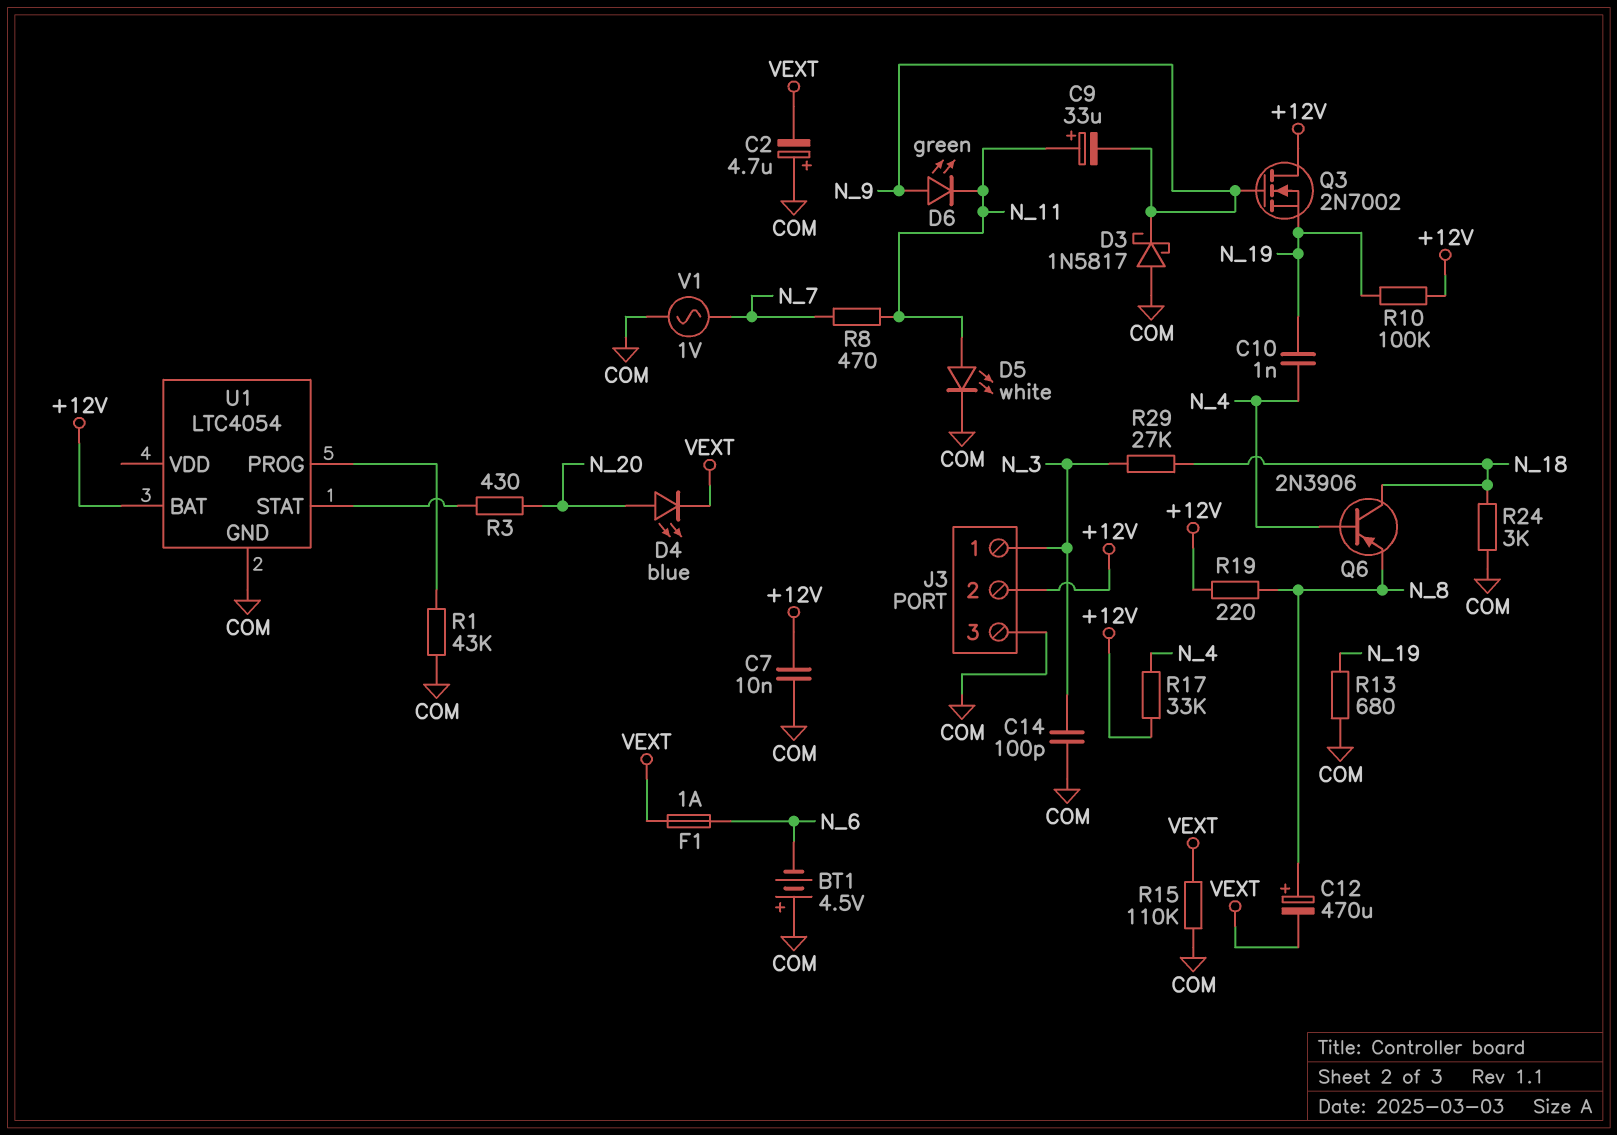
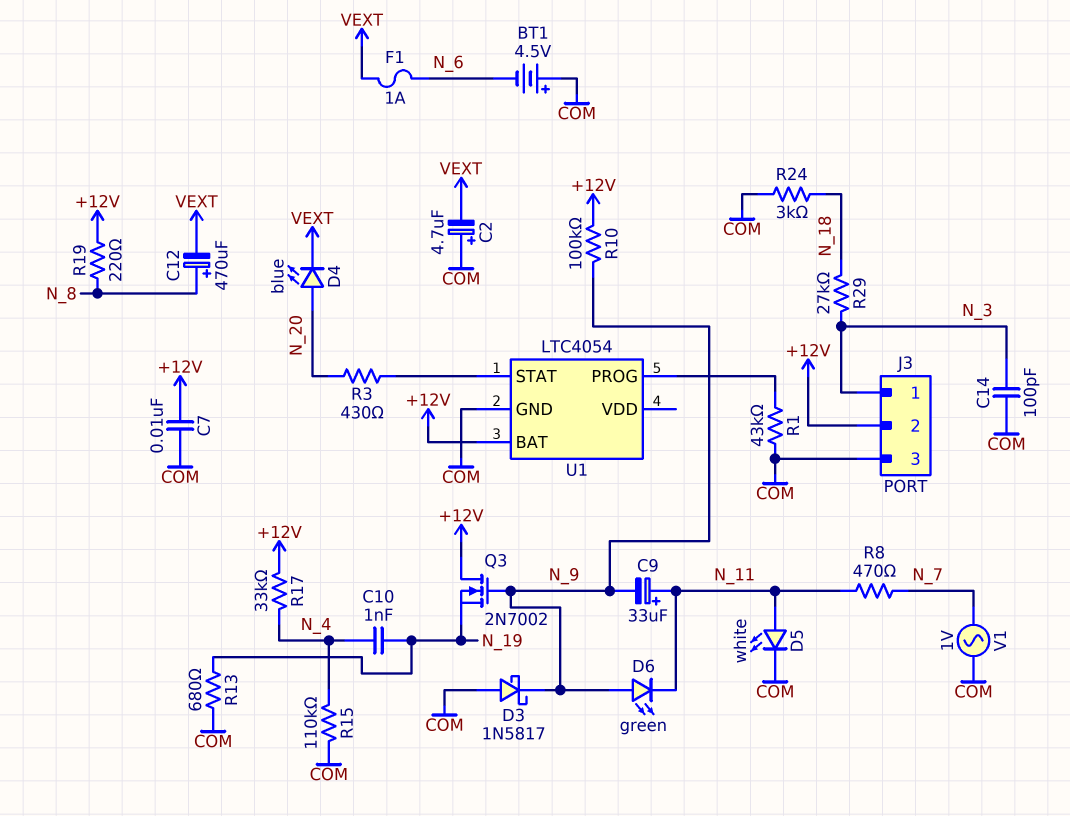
Q6: PNP 2N3906 (B N_4, C N_18, E N_8) -> none
R10: 100k (+12V, N_19) -> 100k (+12V, N_9)
R15: 110k (COM, VEXT) -> 110k (COM, N_4)

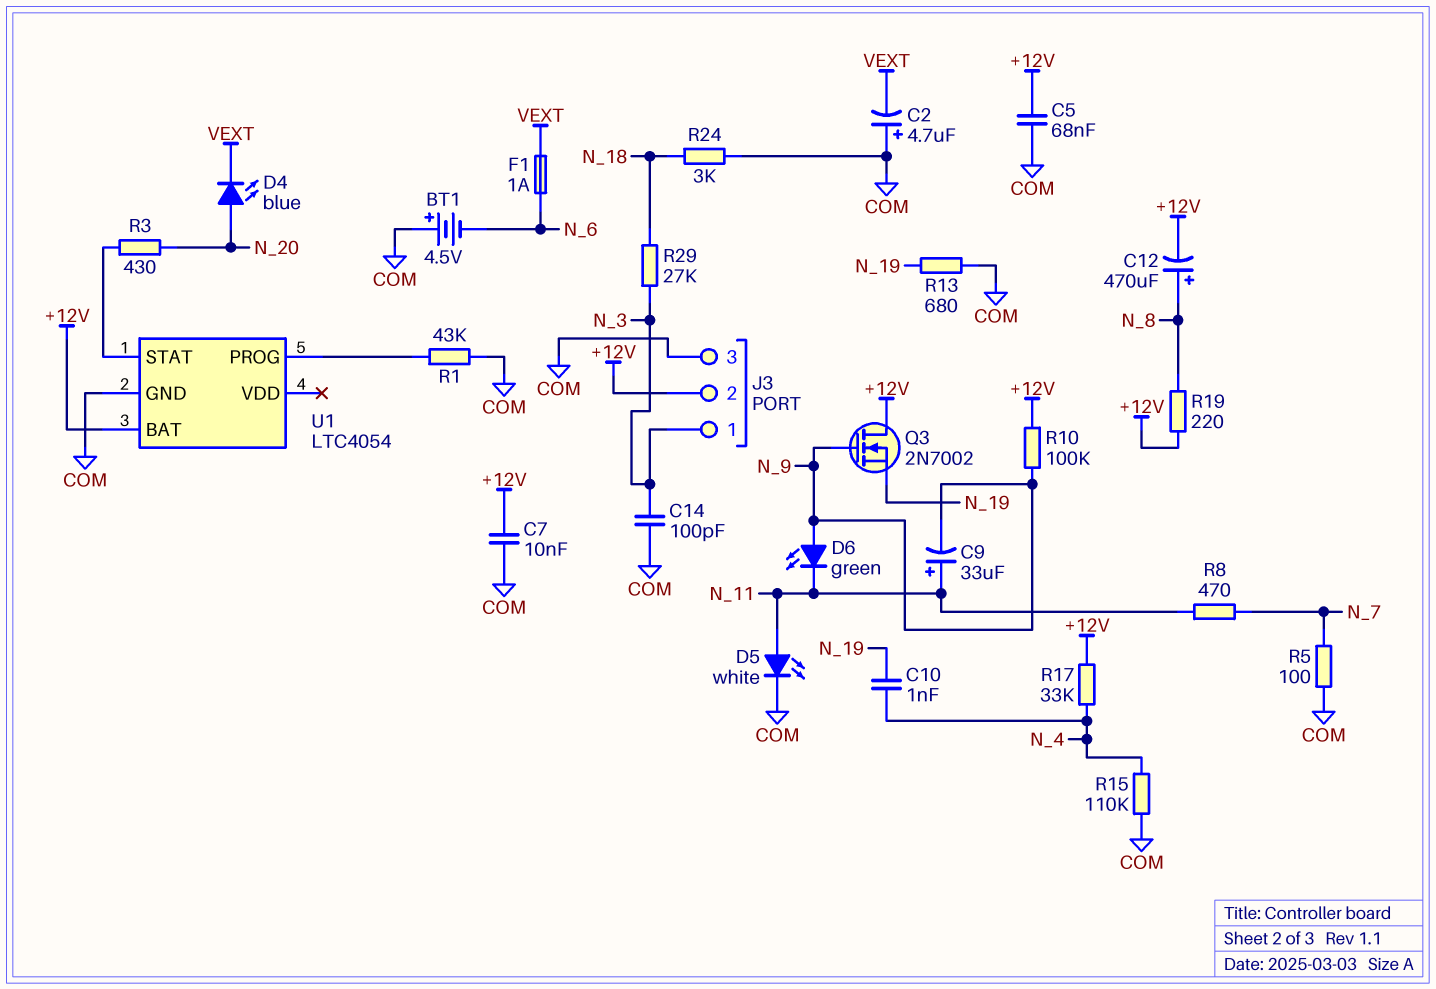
C5: none -> 68nF (+12V, COM)
C12: 470uF (plus N_8, minus VEXT) -> 470uF (plus N_8, minus +12V)
D3: schottky 1N5817 (A COM, K N_9) -> none
R5: none -> 100 (COM, N_7)
V1: AC 1V (COM, N_7) -> none

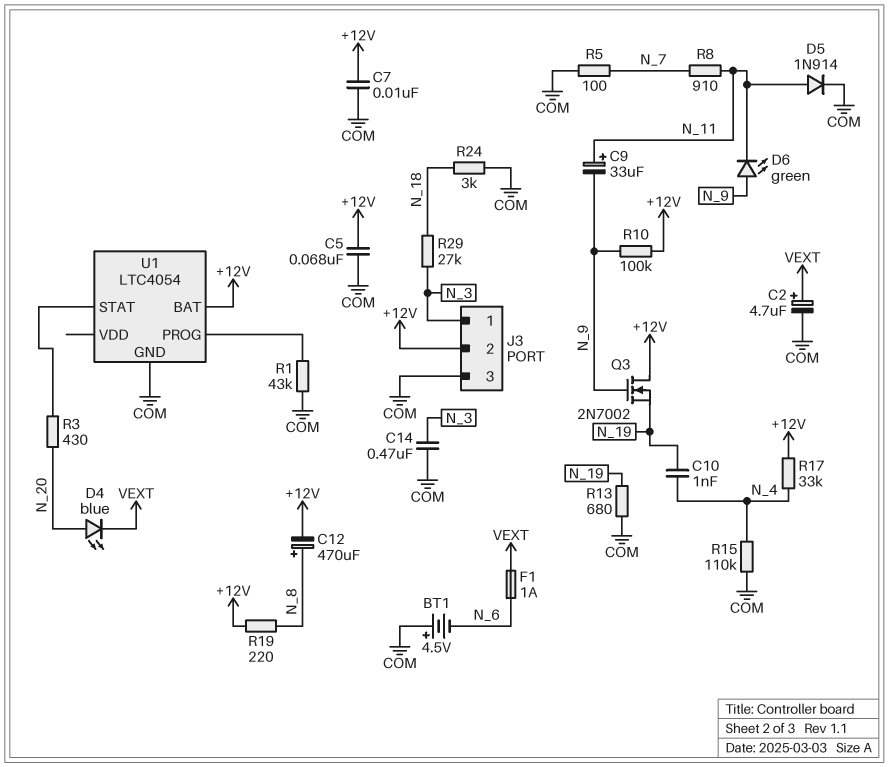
C2: 4.7uF (plus COM, minus VEXT) -> 4.7uF (plus VEXT, minus COM)
C14: 100pF (COM, N_3) -> 470nF (COM, N_3)
D5: LED white (A N_11, K COM) -> diode 1N914 (A N_11, K COM)
R8: 470 (N_7, N_11) -> 910 (N_7, N_11)

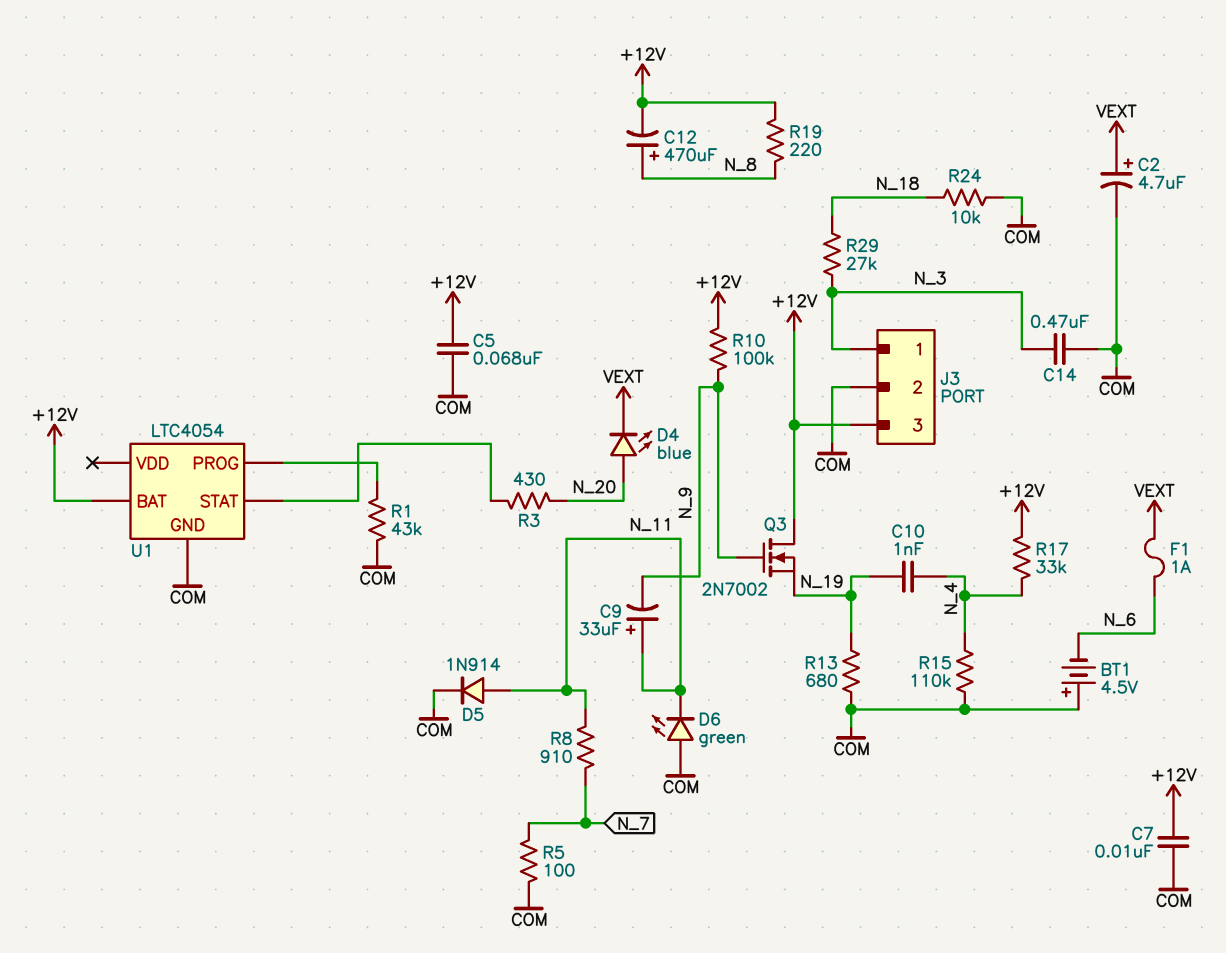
D6: LED green (A N_9, K N_11) -> LED green (A COM, K N_11)
J3 pin 2: +12V -> COM
J3 pin 3: COM -> +12V
R24: 3k (COM, N_18) -> 10k (COM, N_18)

